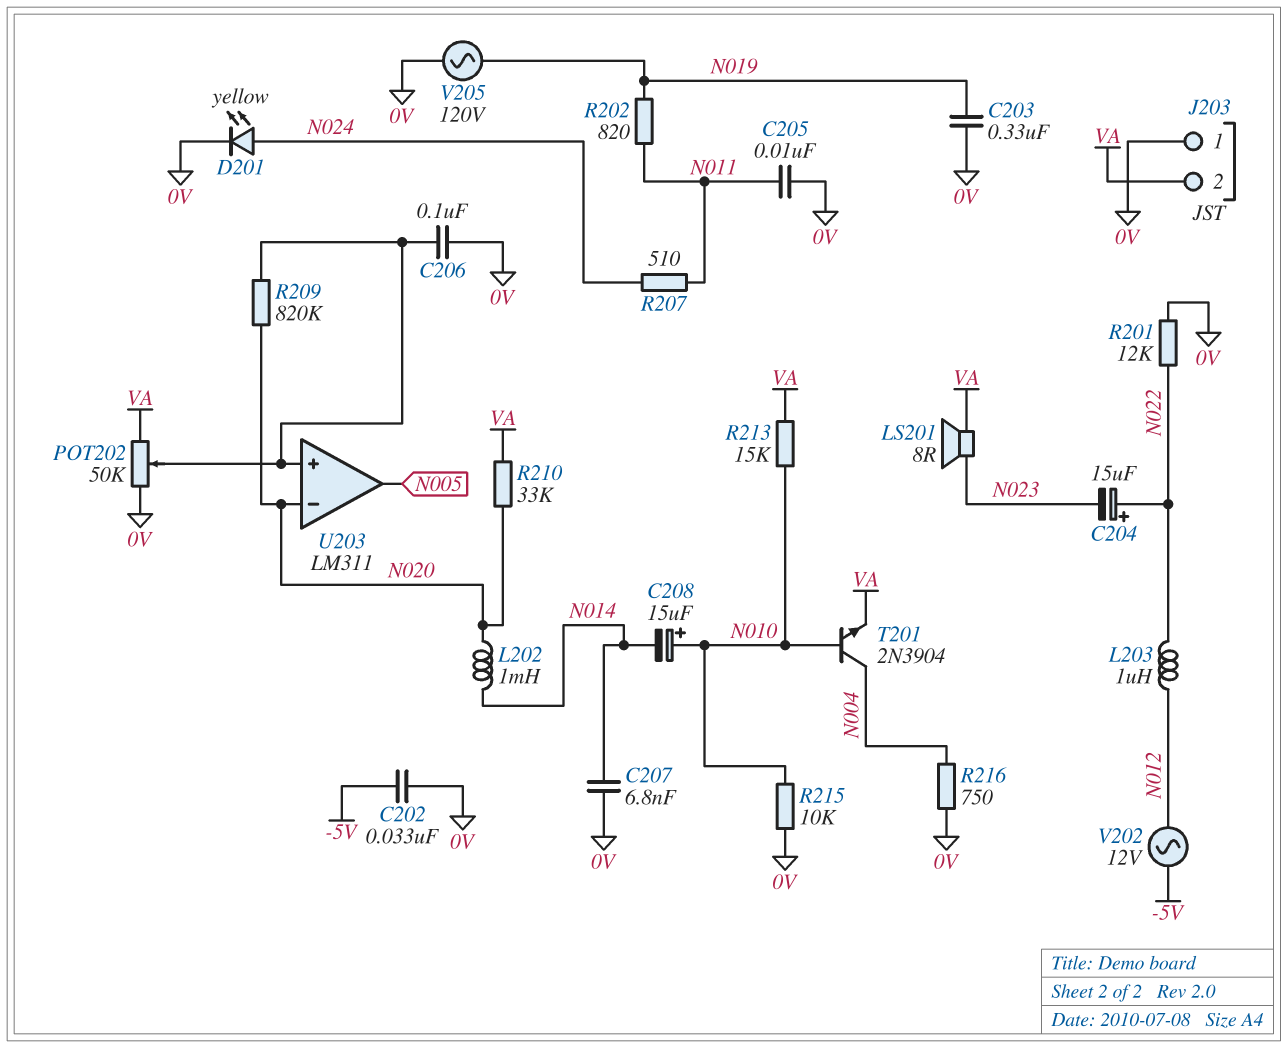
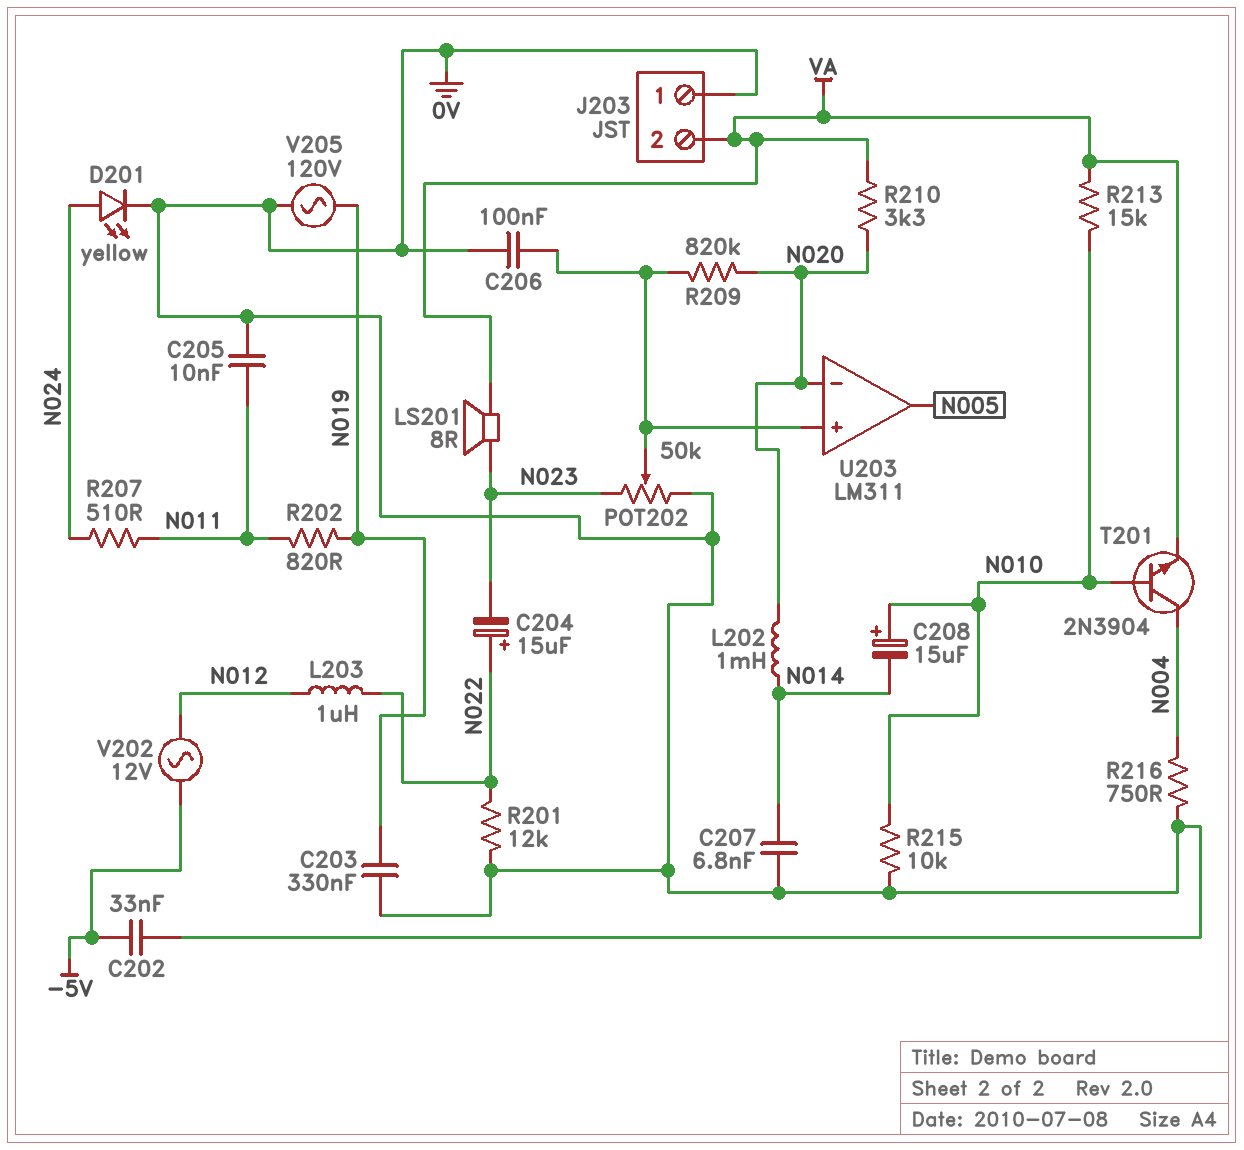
POT202: 50k (0V, VA, wiper U203/in+) -> 50k (0V, N023, wiper U203/in+)
R210: 33k (N020, VA) -> 3.3k (N020, VA)

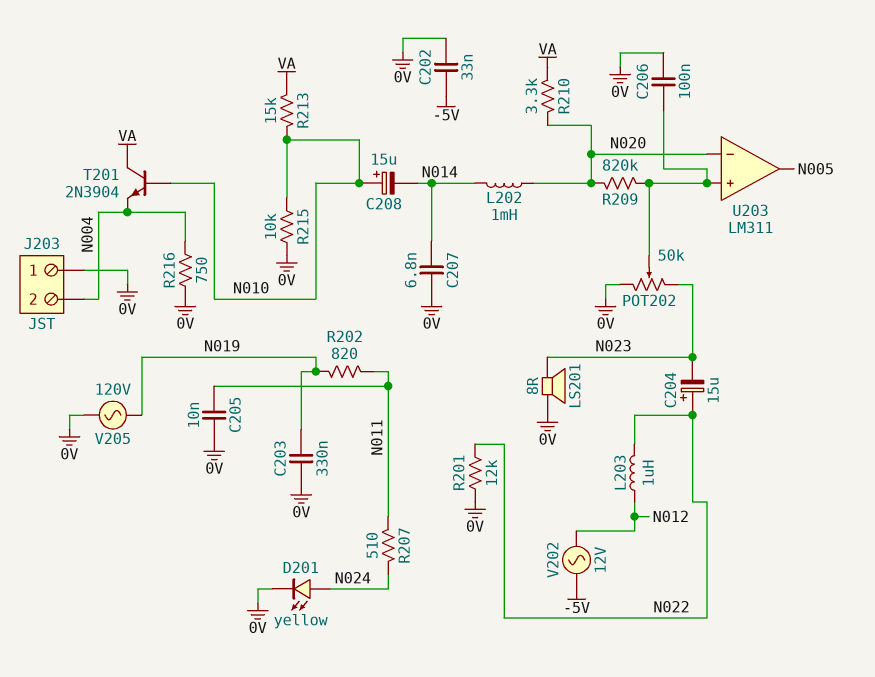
J203 pin 2: VA -> N004
LS201: speaker 8R (N023, VA) -> speaker 8R (0V, N023)
T201: NPN 2N3904 (B N010, C N004, E VA) -> NPN 2N3904 (B N010, C VA, E N004)

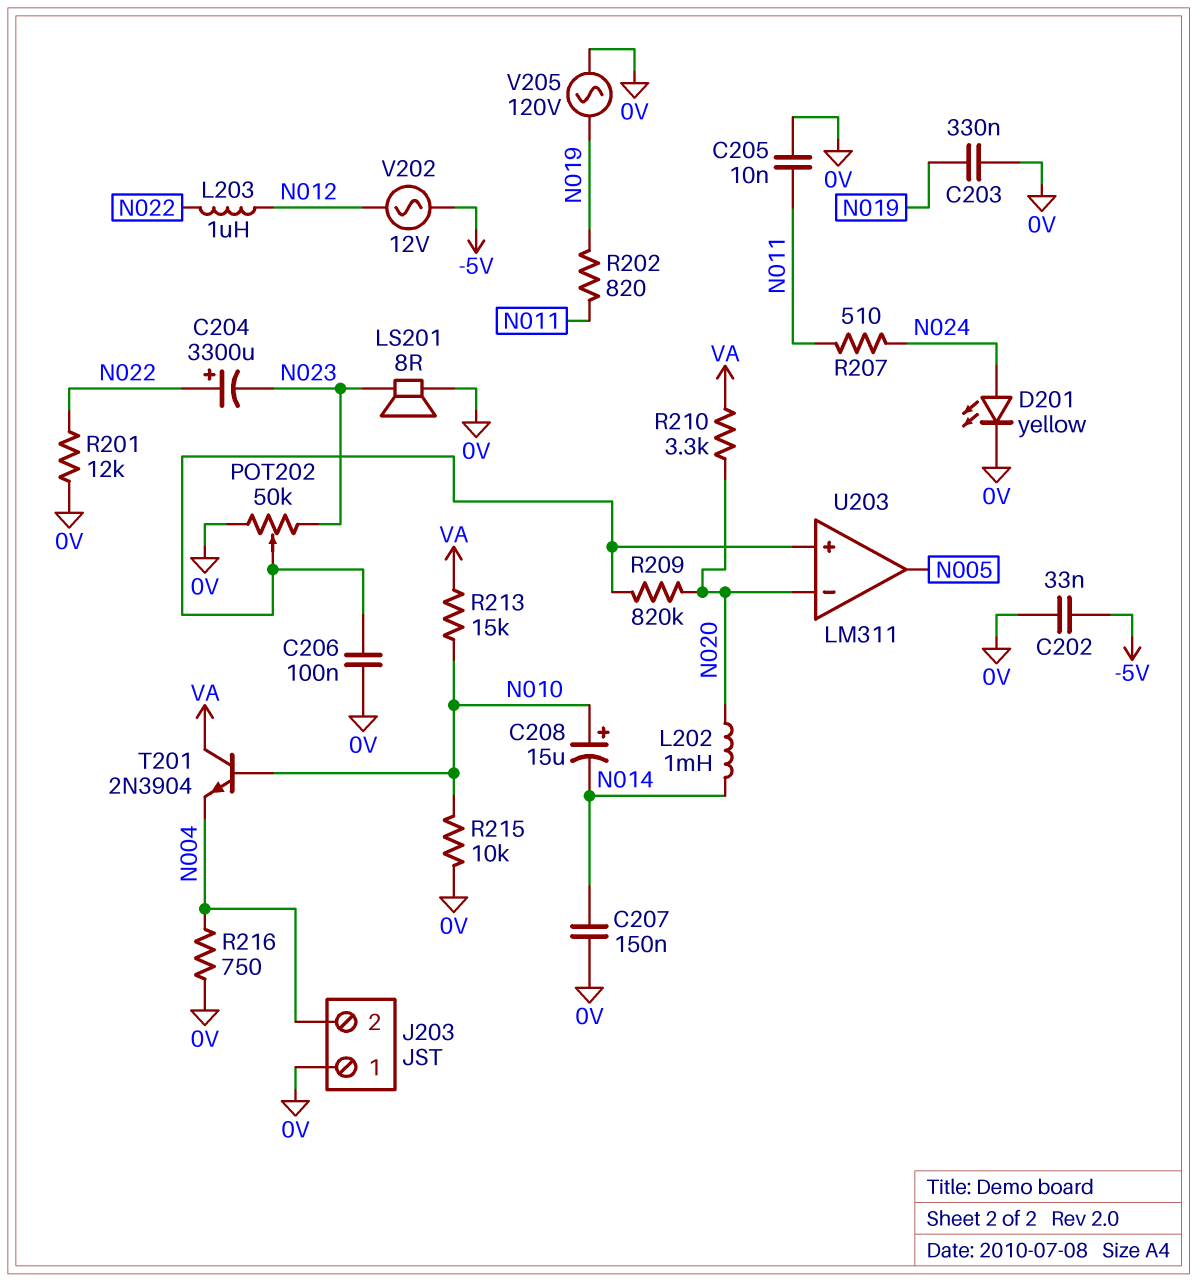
C204: 15uF (plus N022, minus N023) -> 3300uF (plus N022, minus N023)
C207: 6.8nF (0V, N014) -> 150nF (0V, N014)

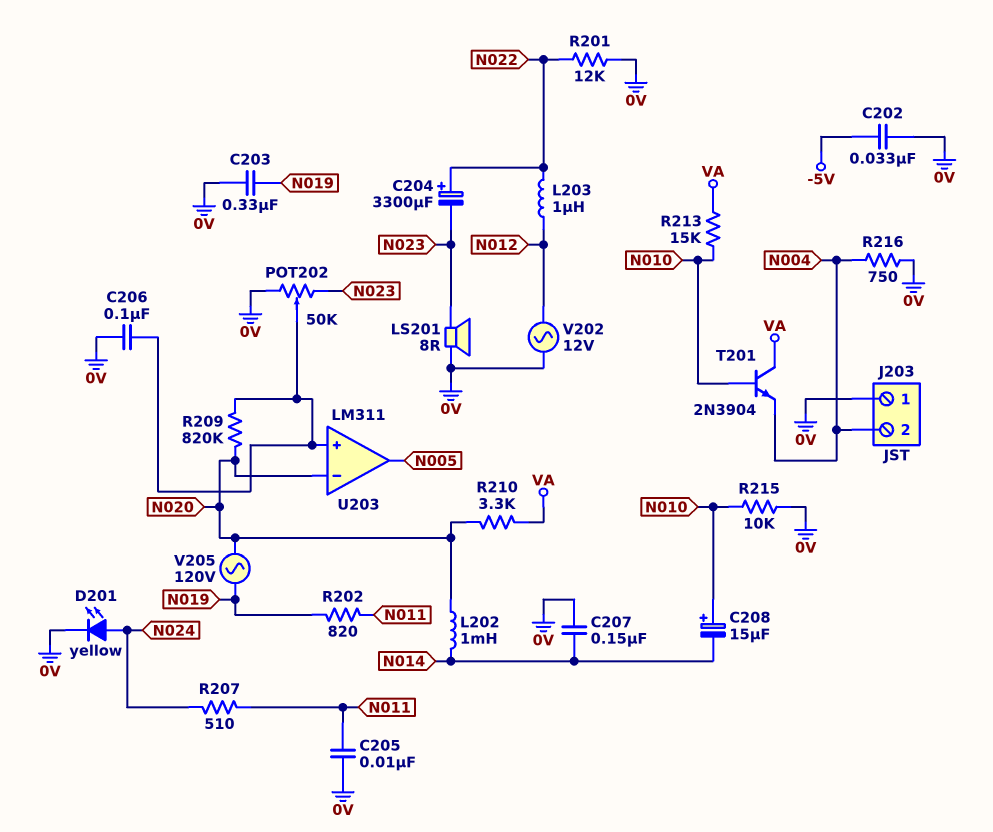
V202: AC 12V (-5V, N012) -> AC 12V (0V, N012)
V205: AC 120V (0V, N019) -> AC 120V (N019, N020)

